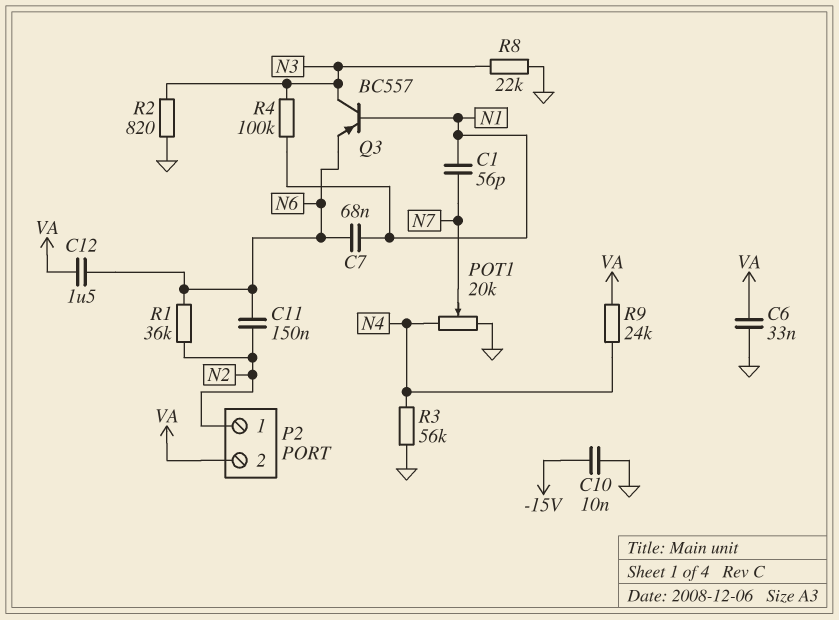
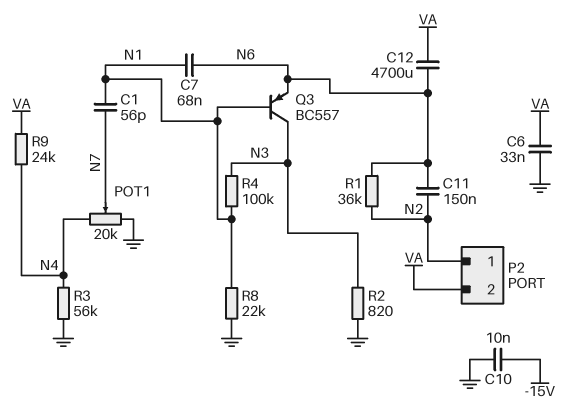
C12: 1.5uF (N6, VA) -> 4700uF (N6, VA)
R8: 22k (GND, N3) -> 22k (GND, N1)

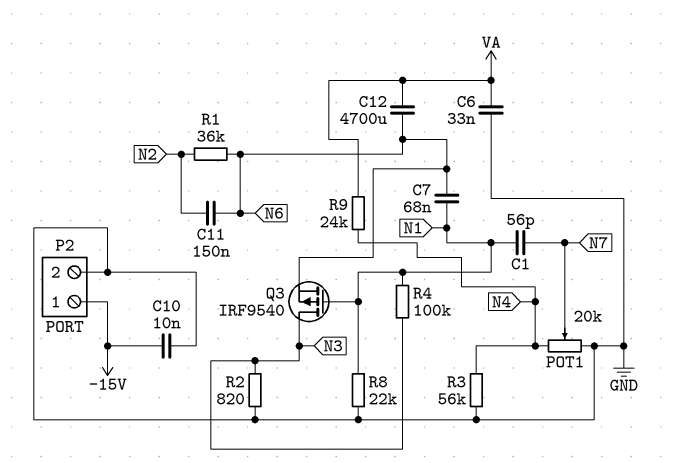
P2 pin 1: N2 -> -15V
P2 pin 2: VA -> GND
Q3: PNP BC557 (B N1, C N3, E N6) -> PMOS IRF9540 (G N1, D N3, S N6)

